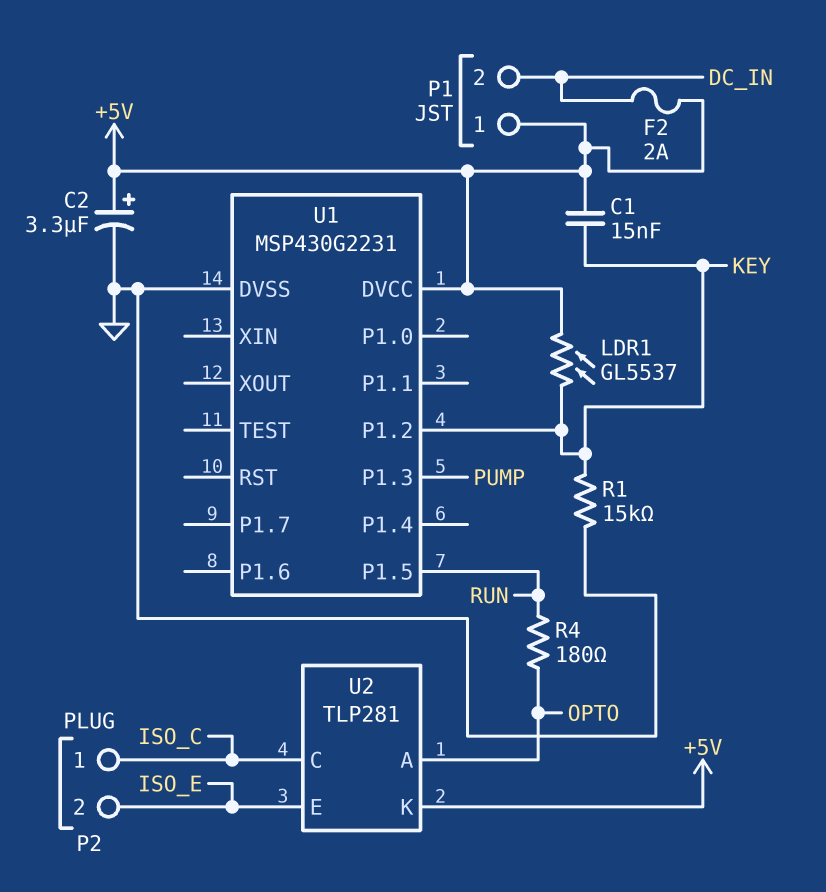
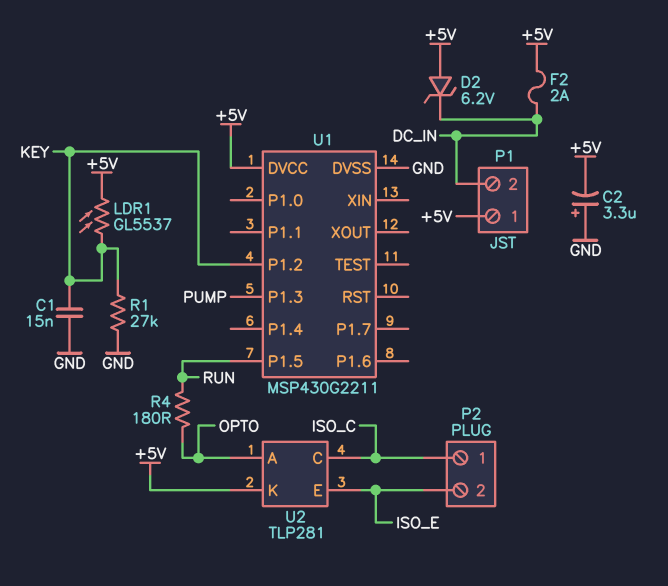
C1: 15nF (+5V, KEY) -> 15nF (GND, KEY)
C2: 3.3uF (plus +5V, minus GND) -> 3.3uF (plus GND, minus +5V)
D2: none -> zener 6.2V (A +5V, K DC_IN)
R1: 15k (GND, KEY) -> 27k (GND, KEY)
U1: MSP430G2231 -> MSP430G2211

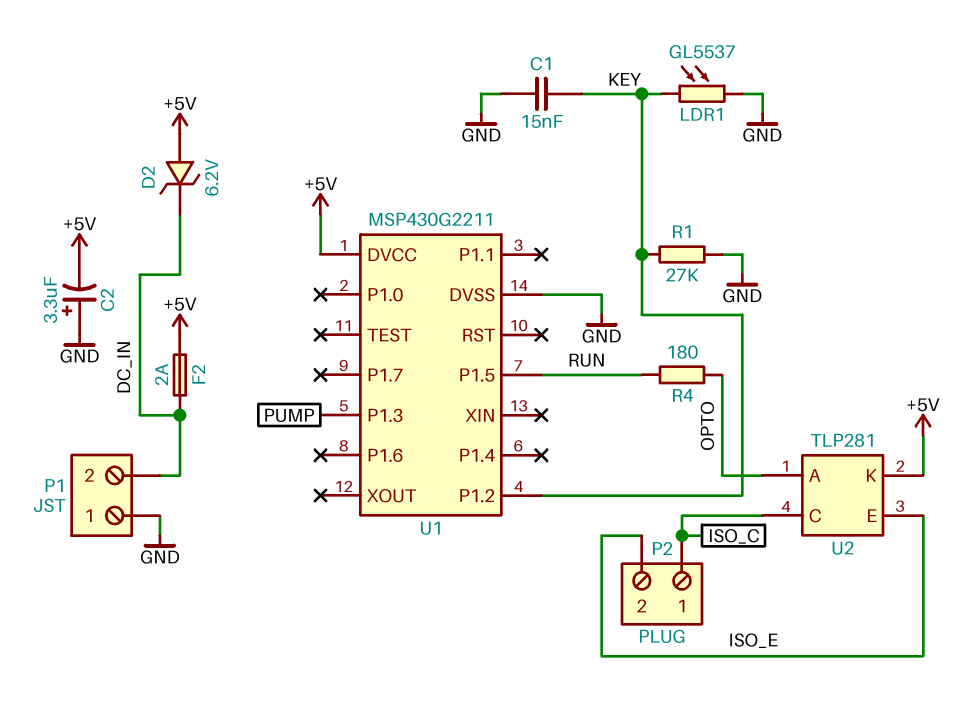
LDR1: GL5537 (+5V, KEY) -> GL5537 (GND, KEY)
P1 pin 1: +5V -> GND

